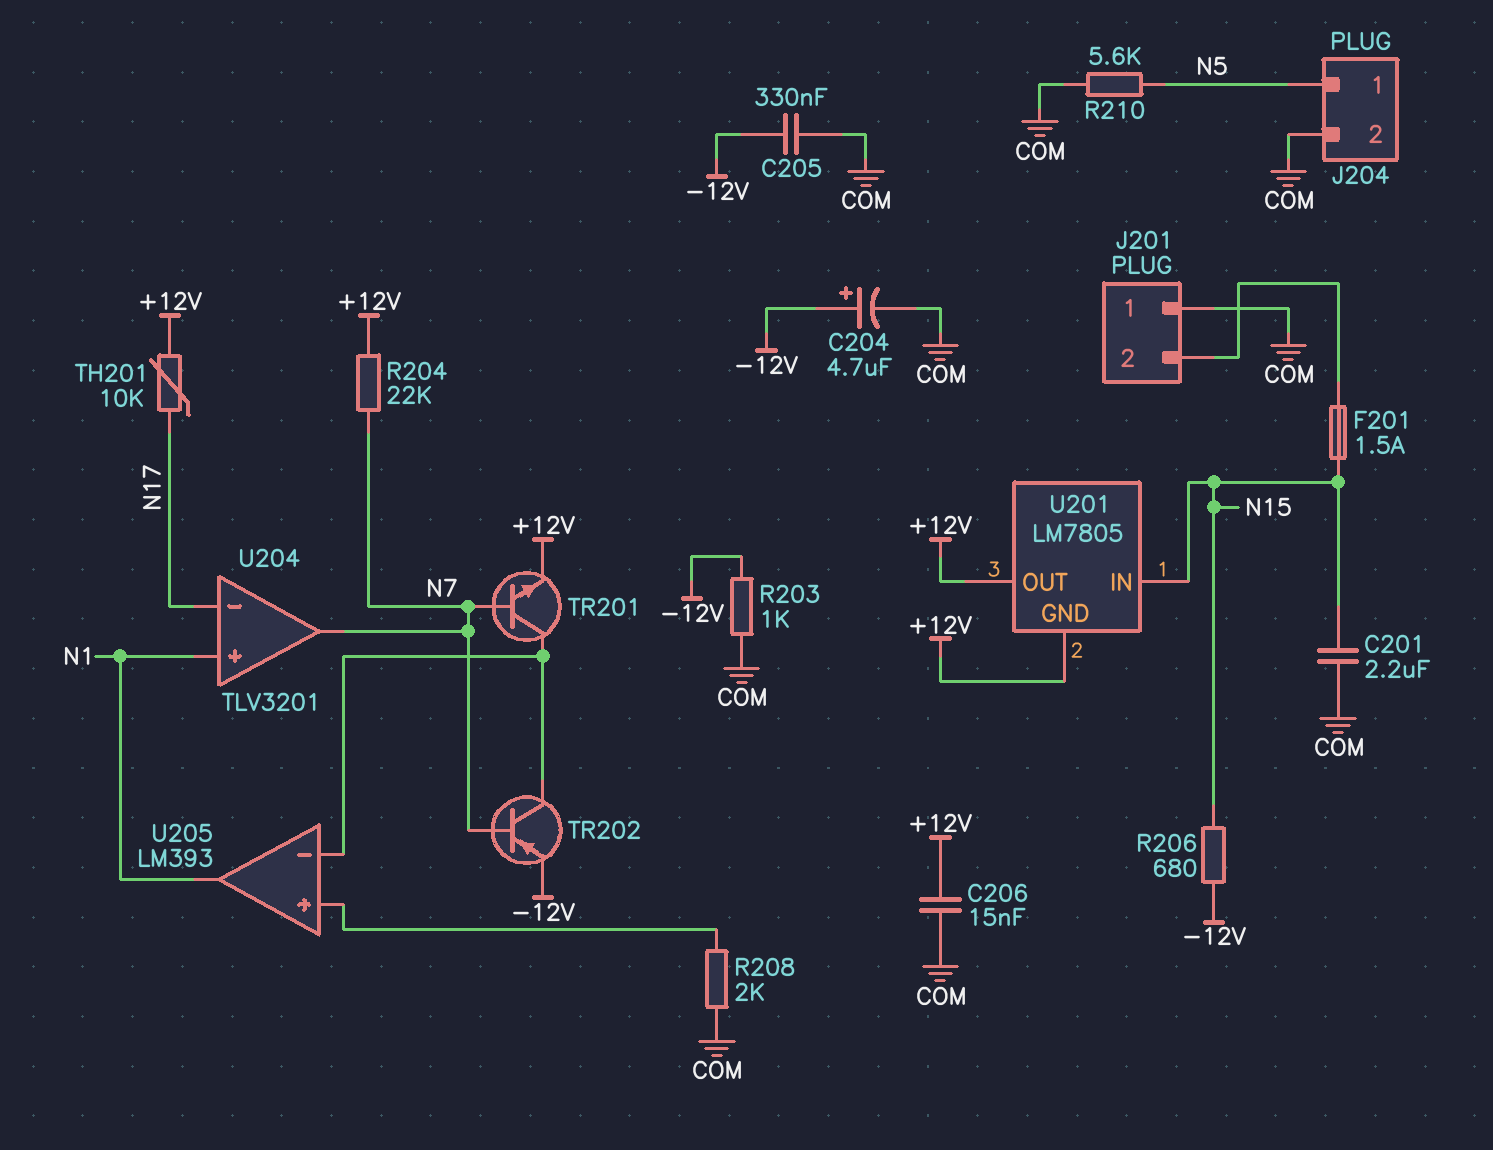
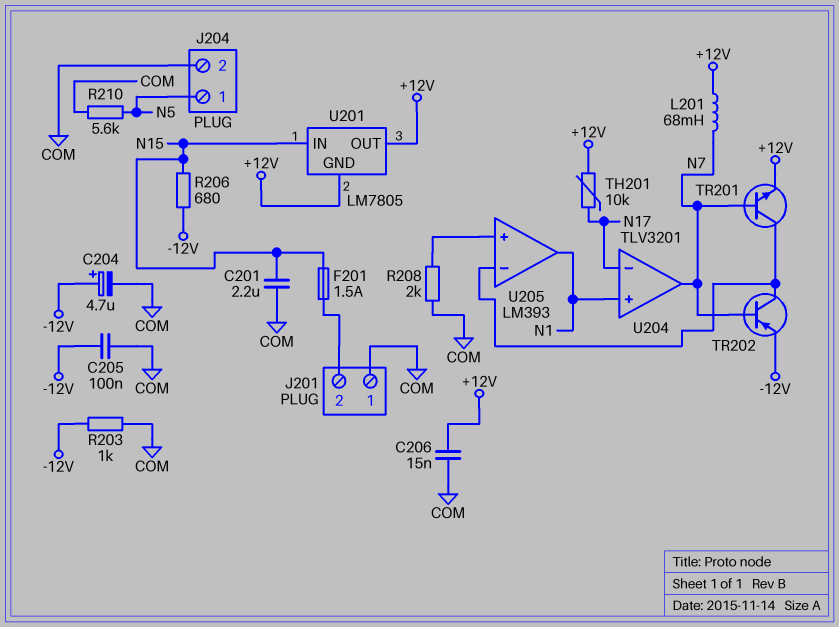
C205: 330nF (-12V, COM) -> 100nF (-12V, COM)
L201: none -> 68mH (+12V, N7)
R204: 22k (+12V, N7) -> none

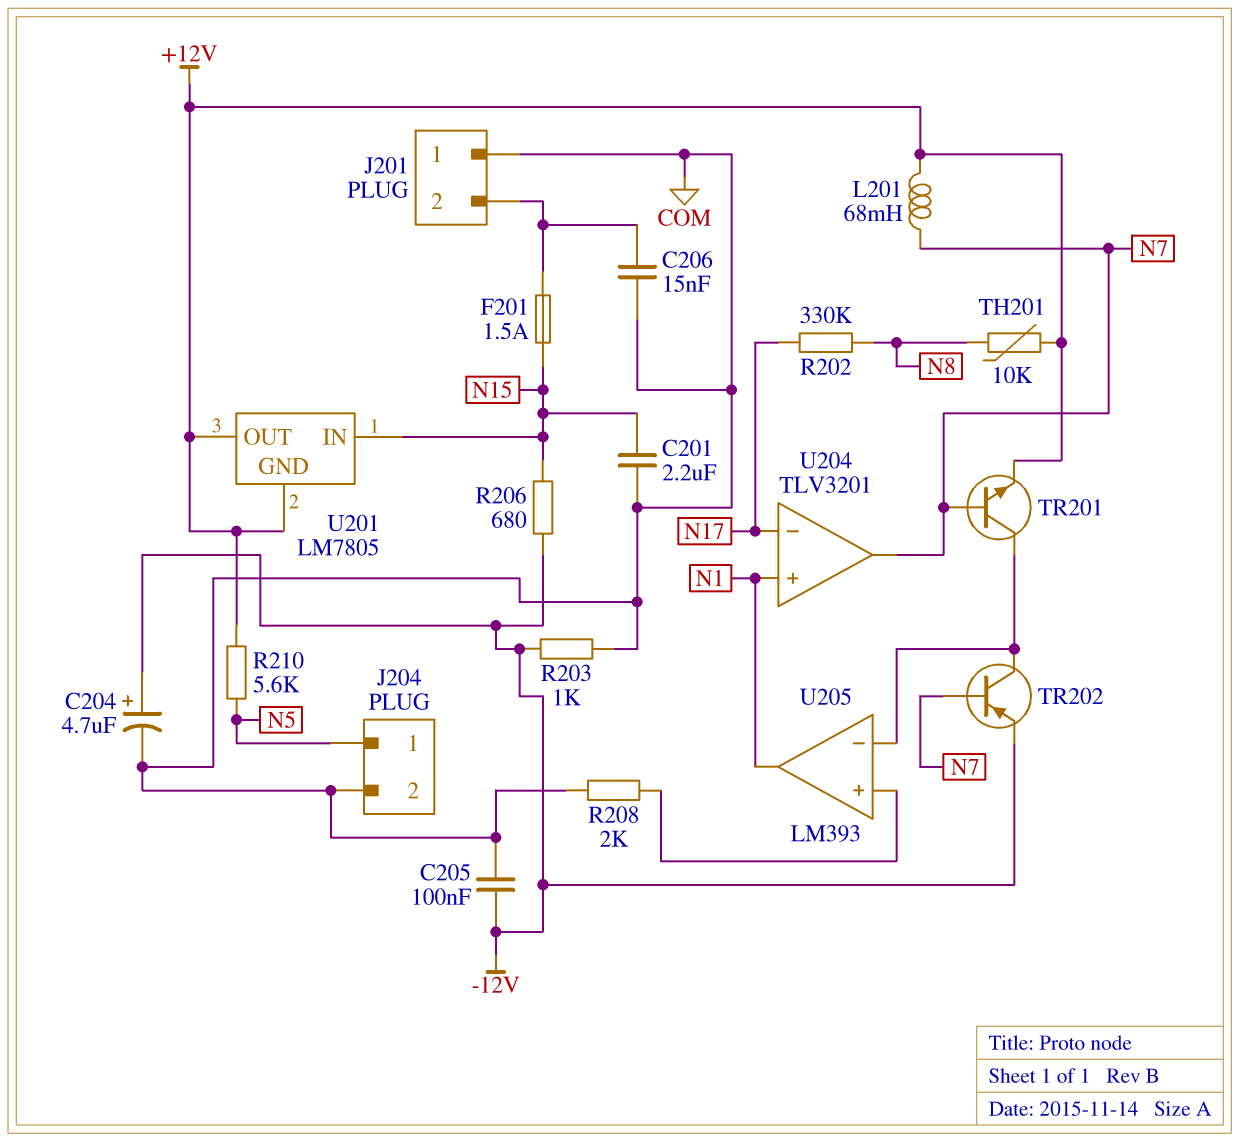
C206: 15nF (+12V, COM) -> 15nF (COM, J201/2)
R202: none -> 330k (N8, N17)
R210: 5.6k (COM, N5) -> 5.6k (+12V, N5)
TH201: 10k (+12V, N17) -> 10k (+12V, N8)

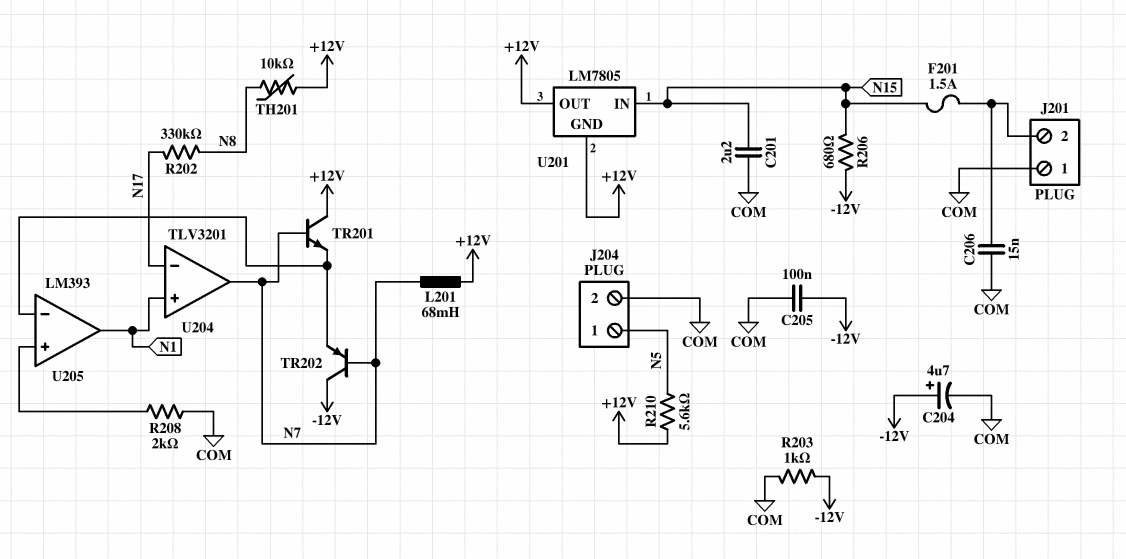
TR201: NPN (B N7, C U205/in-, E +12V) -> NPN (B N7, C +12V, E U205/in-)
TR202: PNP (B N7, C U205/in-, E -12V) -> PNP (B N7, C -12V, E U205/in-)

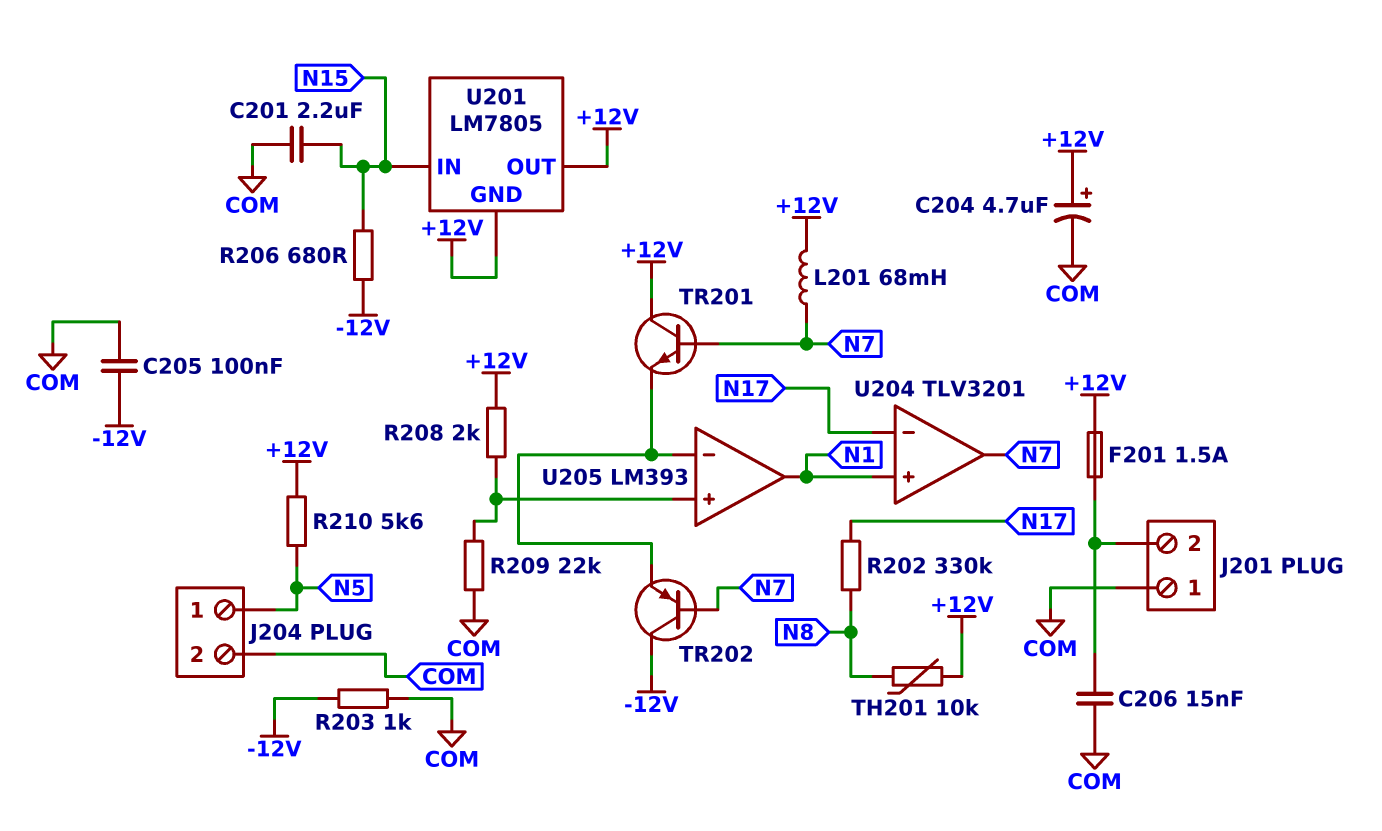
C204: 4.7uF (plus -12V, minus COM) -> 4.7uF (plus +12V, minus COM)
F201: 1.5A (J201/2, N15) -> 1.5A (+12V, J201/2)
R208: 2k (COM, U205/in+) -> 2k (+12V, U205/in+)
R209: none -> 22k (COM, U205/in+)

